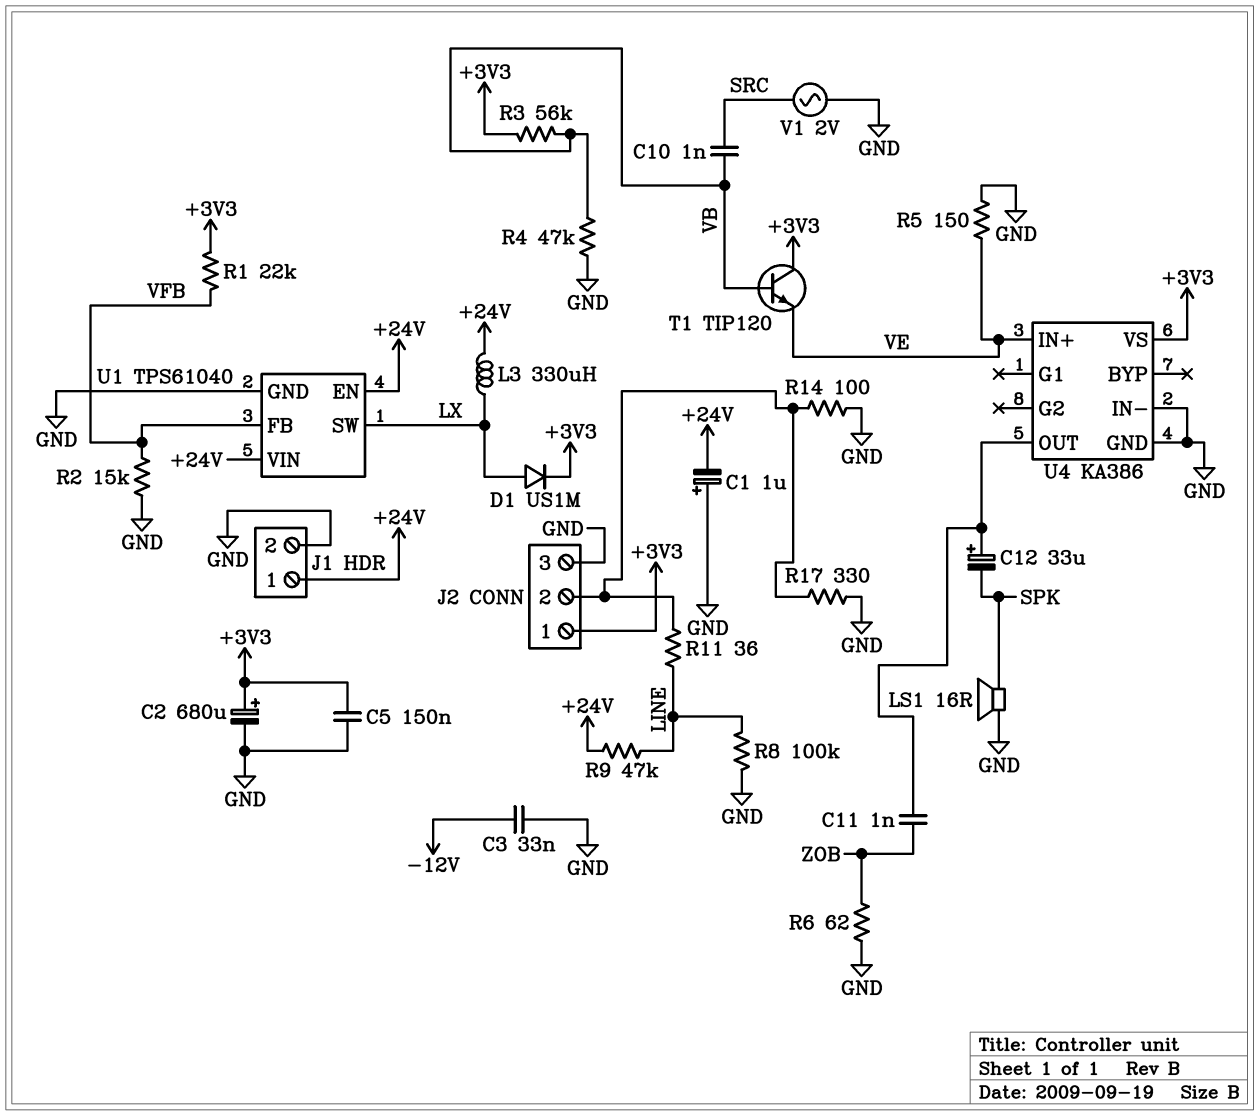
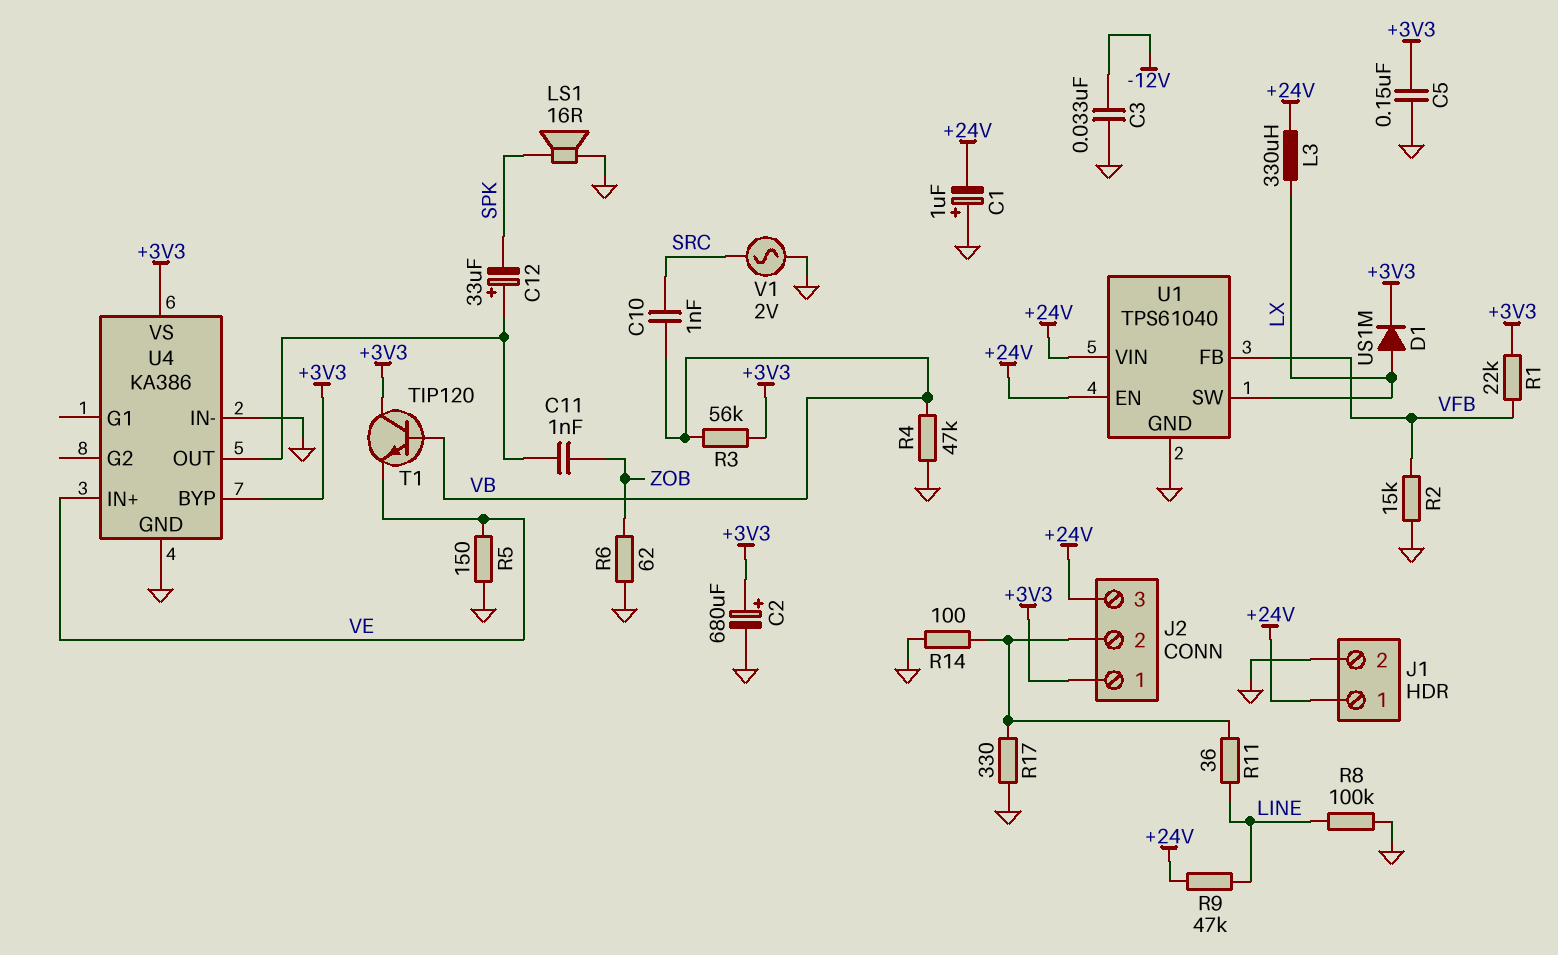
J2 pin 3: GND -> +24V
U4 pin BYP: none -> +3V3

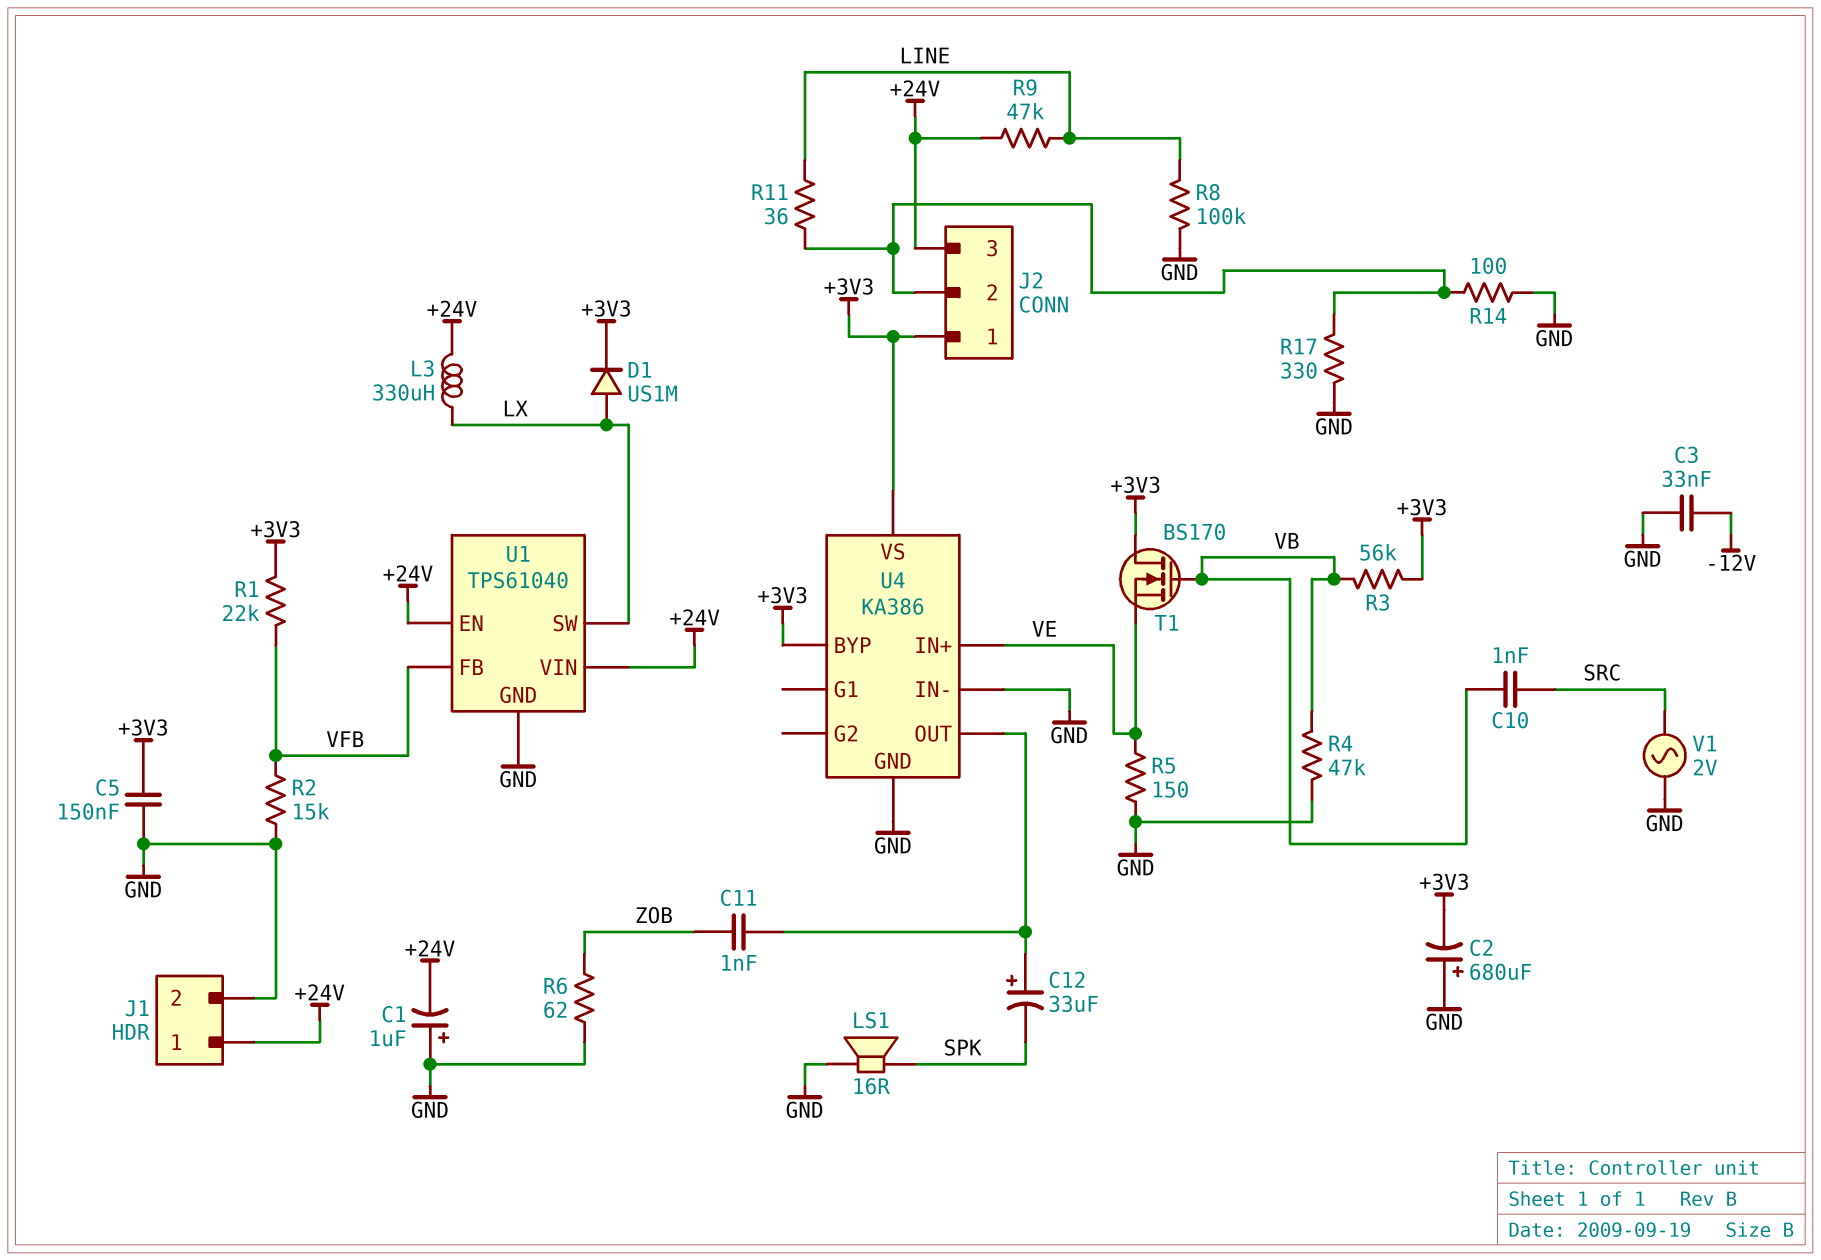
C2: 680uF (plus +3V3, minus GND) -> 680uF (plus GND, minus +3V3)
T1: NPN TIP120 (B VB, C +3V3, E VE) -> NMOS BS170 (G VB, D +3V3, S VE)

